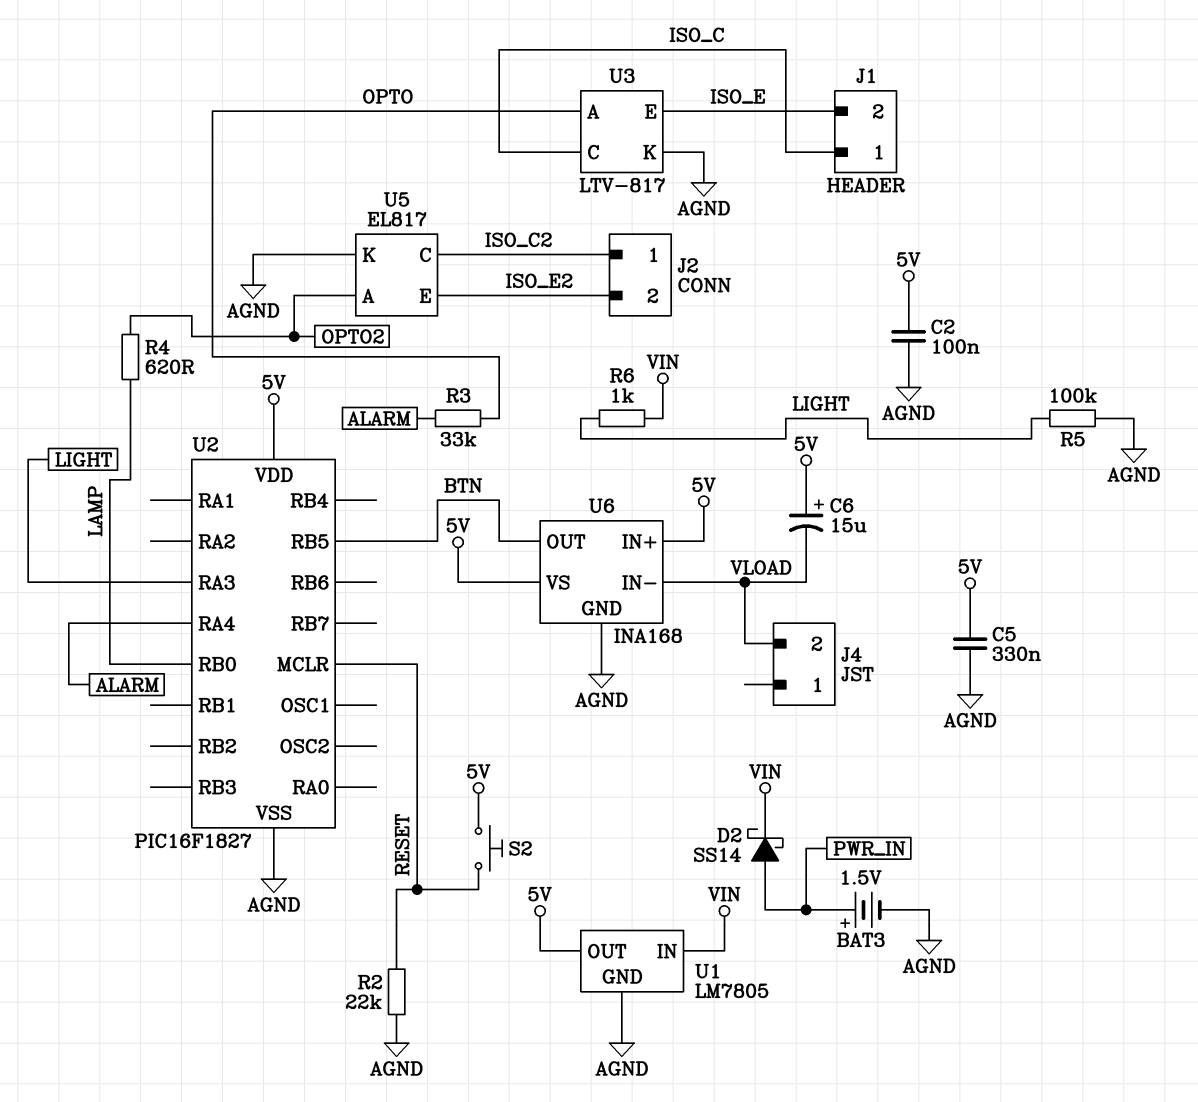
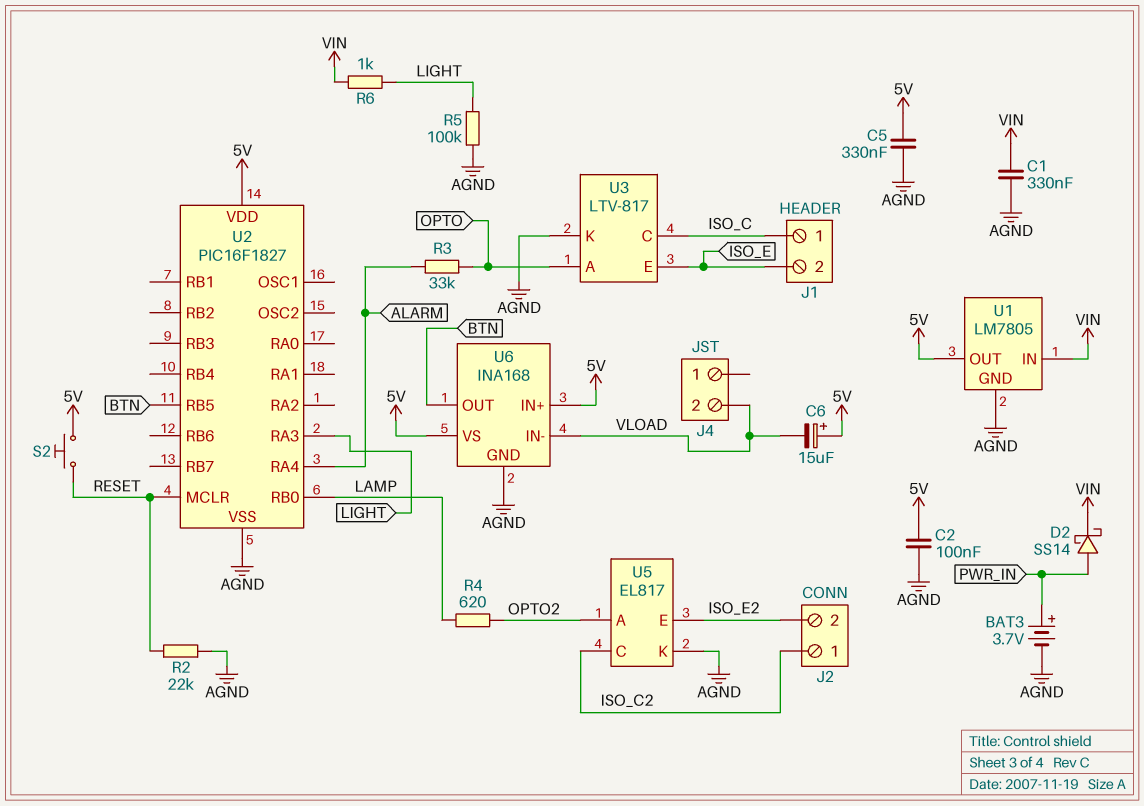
BAT3: 1.5V (plus PWR_IN, minus AGND) -> 3.7V (plus PWR_IN, minus AGND)
C1: none -> 330nF (AGND, VIN)

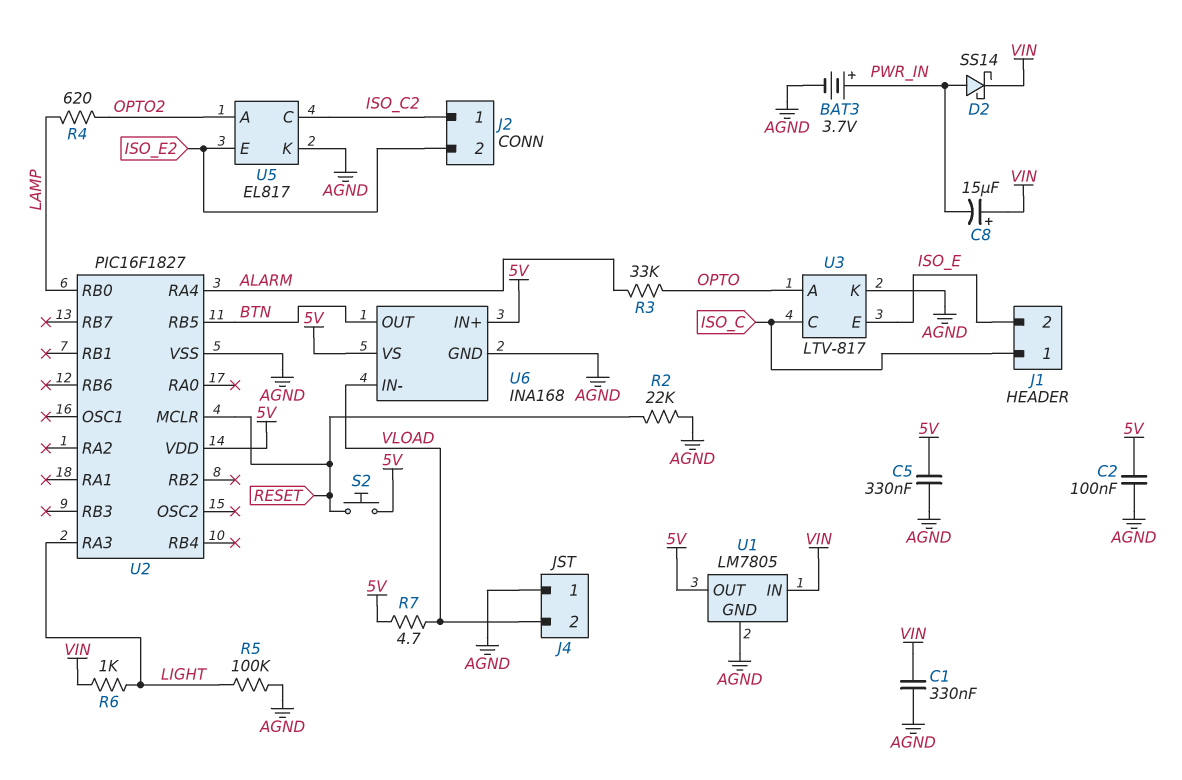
C6: 15uF (plus 5V, minus VLOAD) -> none
C8: none -> 15uF (plus VIN, minus PWR_IN)
J4 pin 1: none -> AGND
R7: none -> 4.7 (5V, VLOAD)

